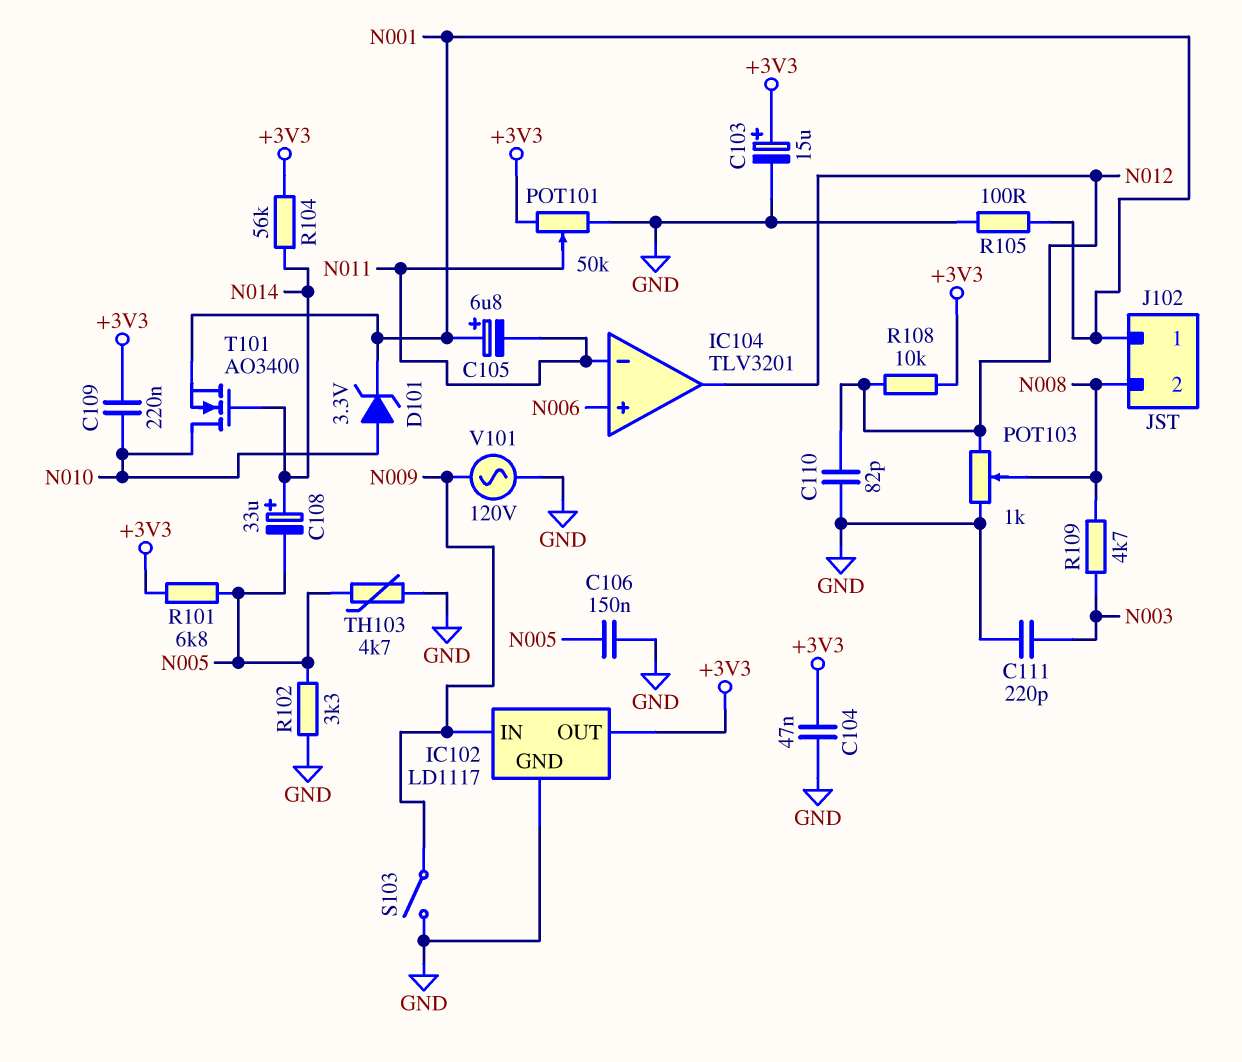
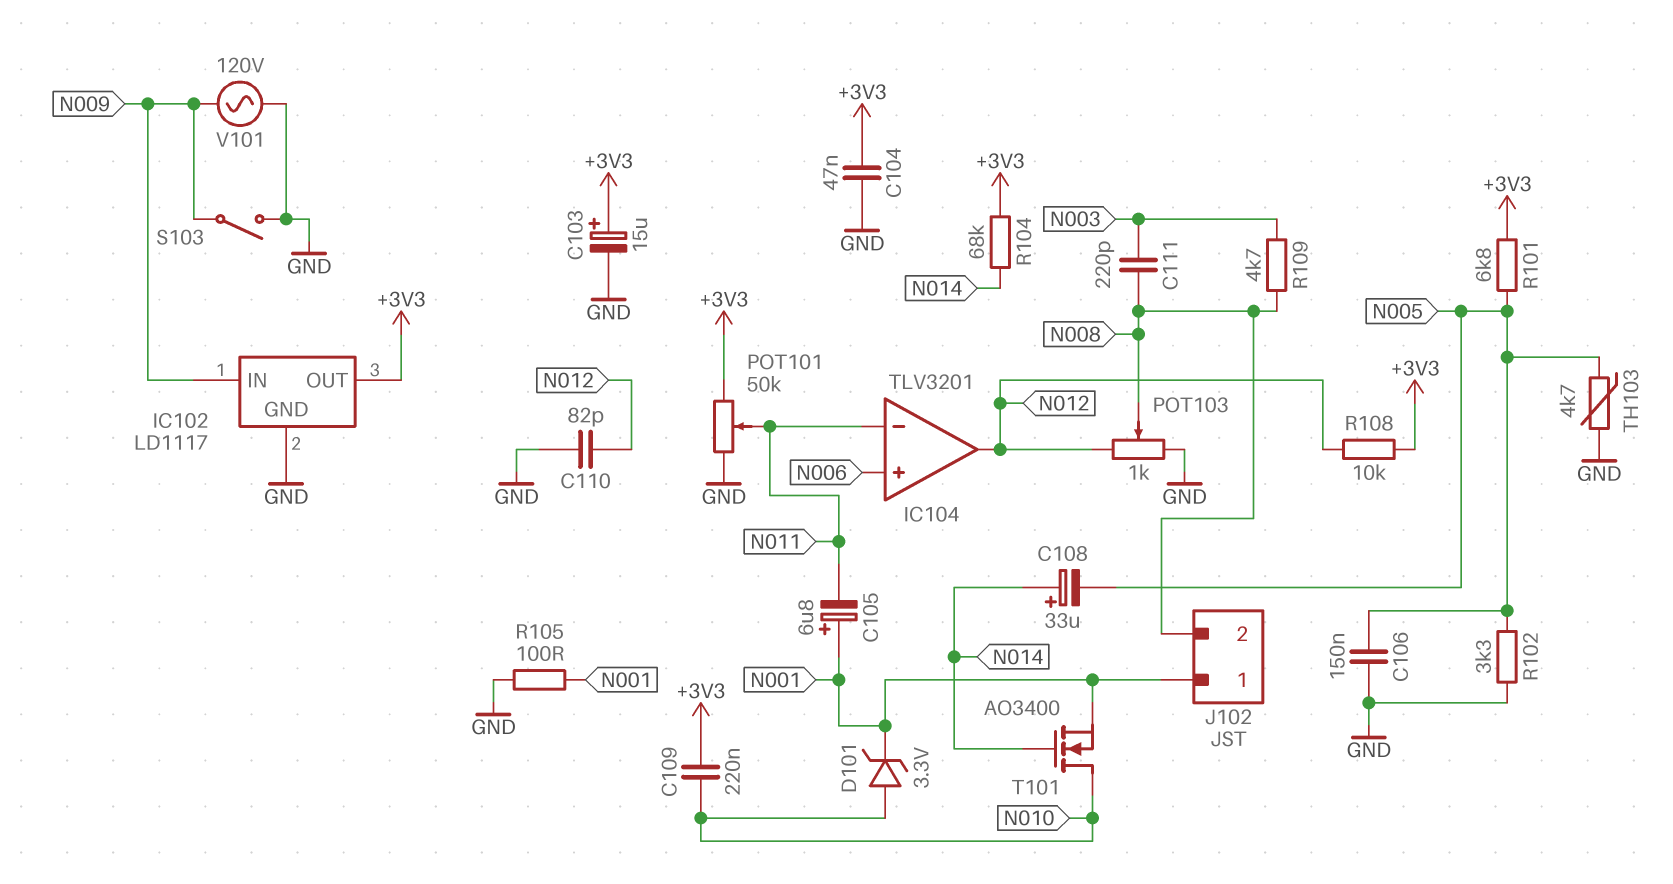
C111: 220pF (GND, N003) -> 220pF (N003, N008)
R104: 56k (+3V3, N014) -> 68k (+3V3, N014)

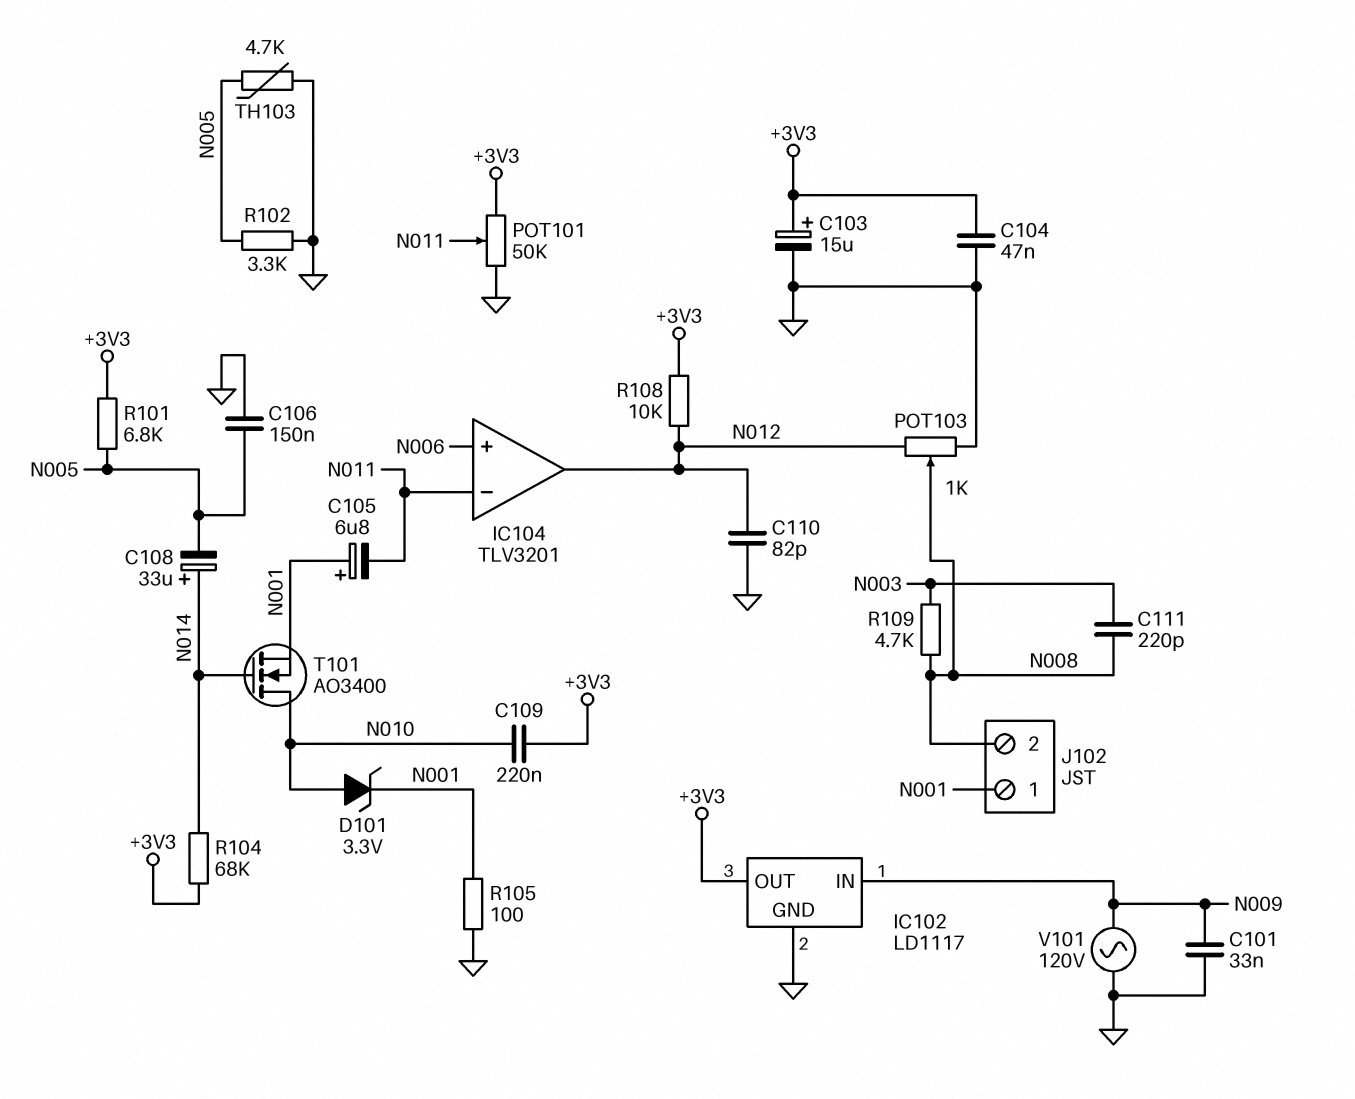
C101: none -> 33nF (GND, N009)
S103: switch (GND, N009) -> none

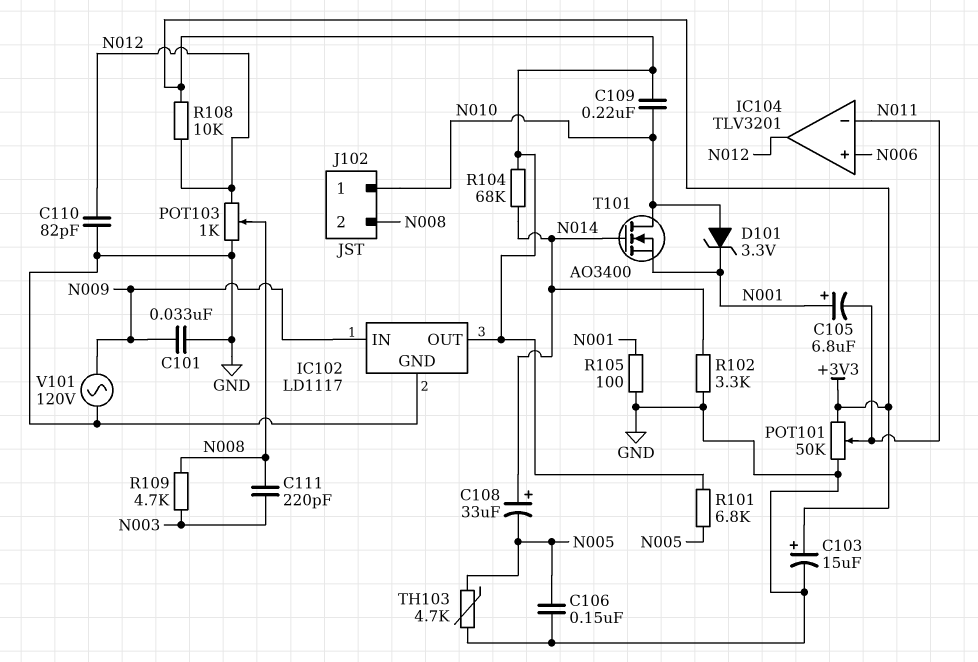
C104: 47nF (+3V3, GND) -> none
J102 pin 1: N001 -> N010
R102: 3.3k (GND, N005) -> 3.3k (GND, N014)

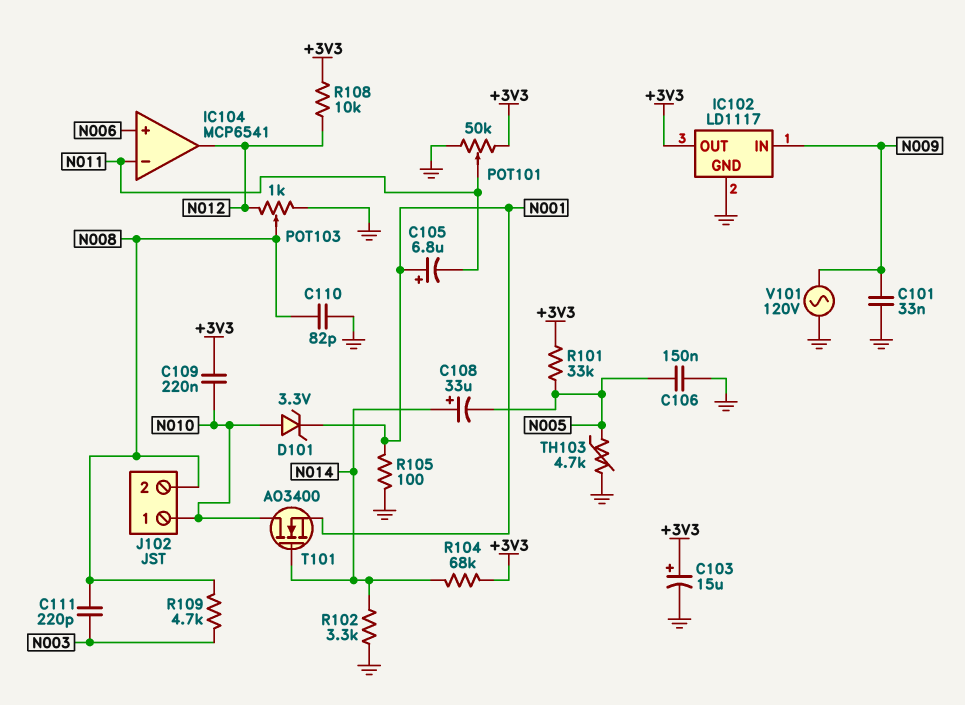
C110: 82pF (GND, N012) -> 82pF (GND, N008)
IC104: TLV3201 -> MCP6541
R101: 6.8k (+3V3, N005) -> 33k (+3V3, N005)

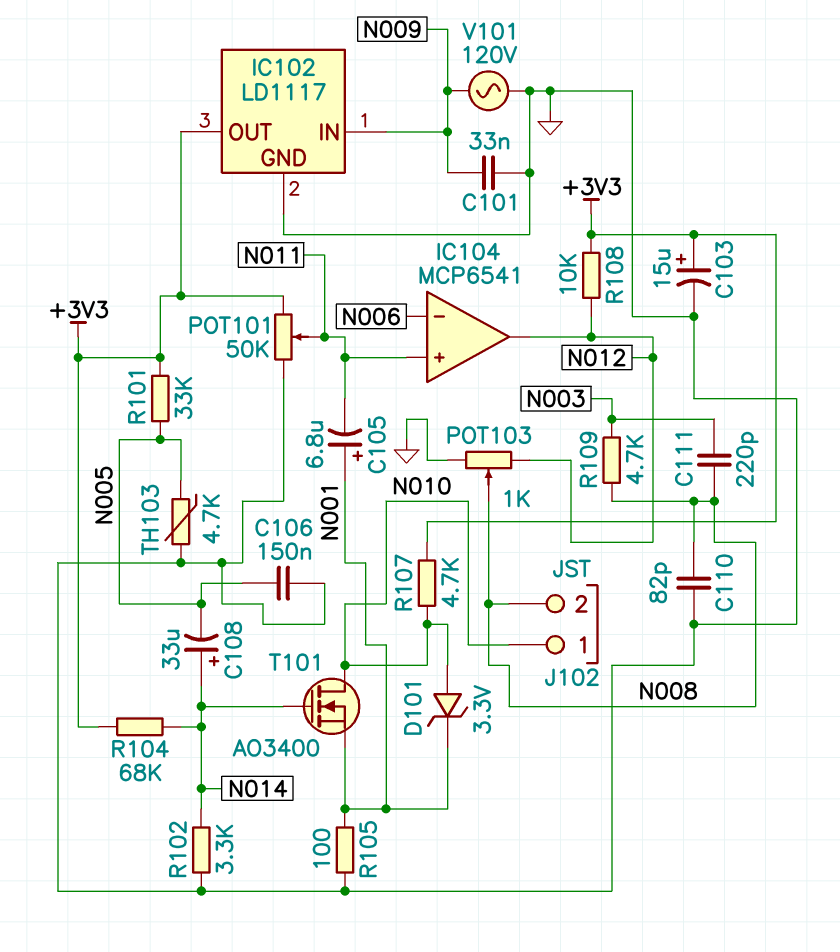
C109: 220nF (+3V3, N010) -> none
IC104 pin in+: N006 -> N011
IC104 pin in-: N011 -> N006
R107: none -> 4.7k (+3V3, N010)

